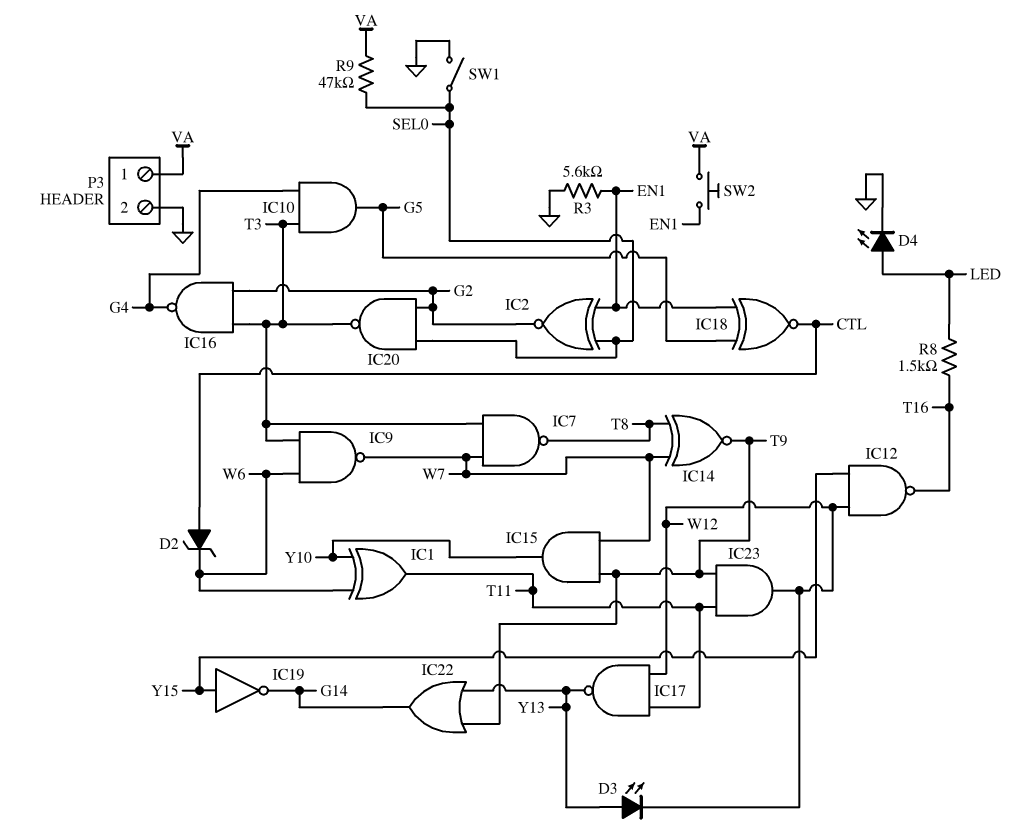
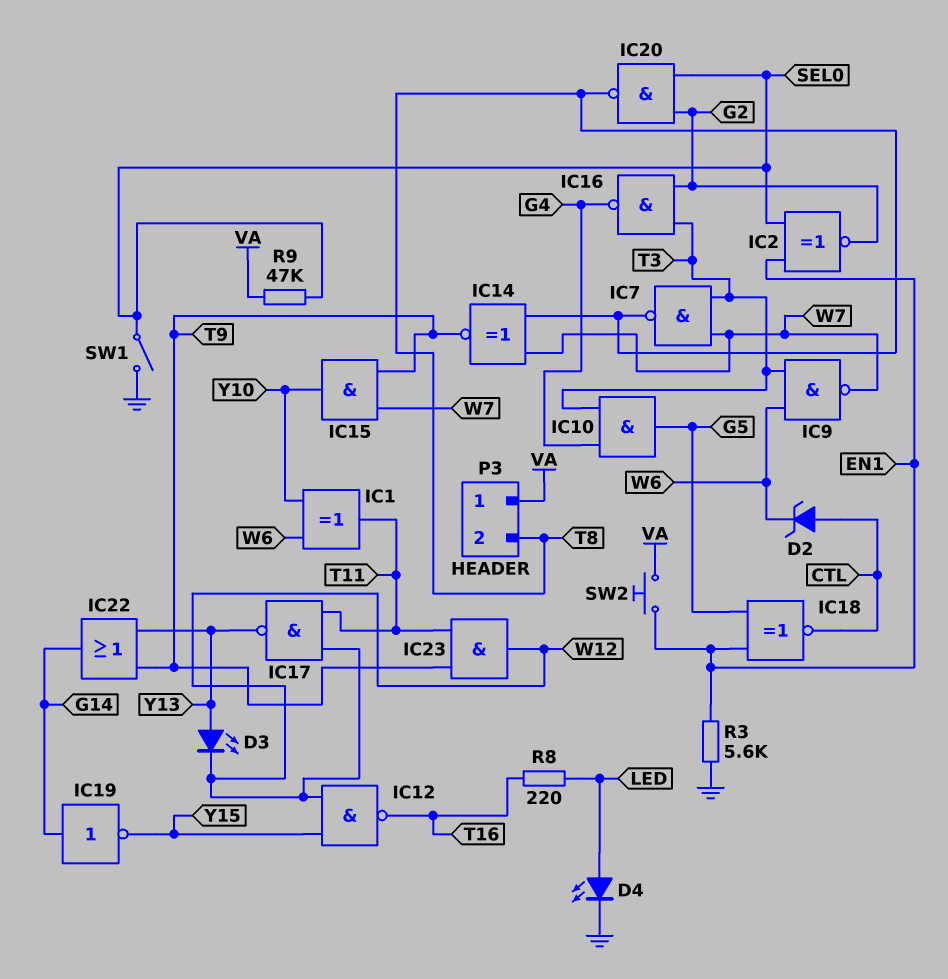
IC19: NOT (in Y15, out G14) -> NOT (in G14, out Y15)
IC20: NAND (in G2, in SEL0, out T3) -> NAND (in G2, in SEL0, out T8)
P3 pin 2: GND -> T8
R8: 1.5k (LED, T16) -> 220 (LED, T16)

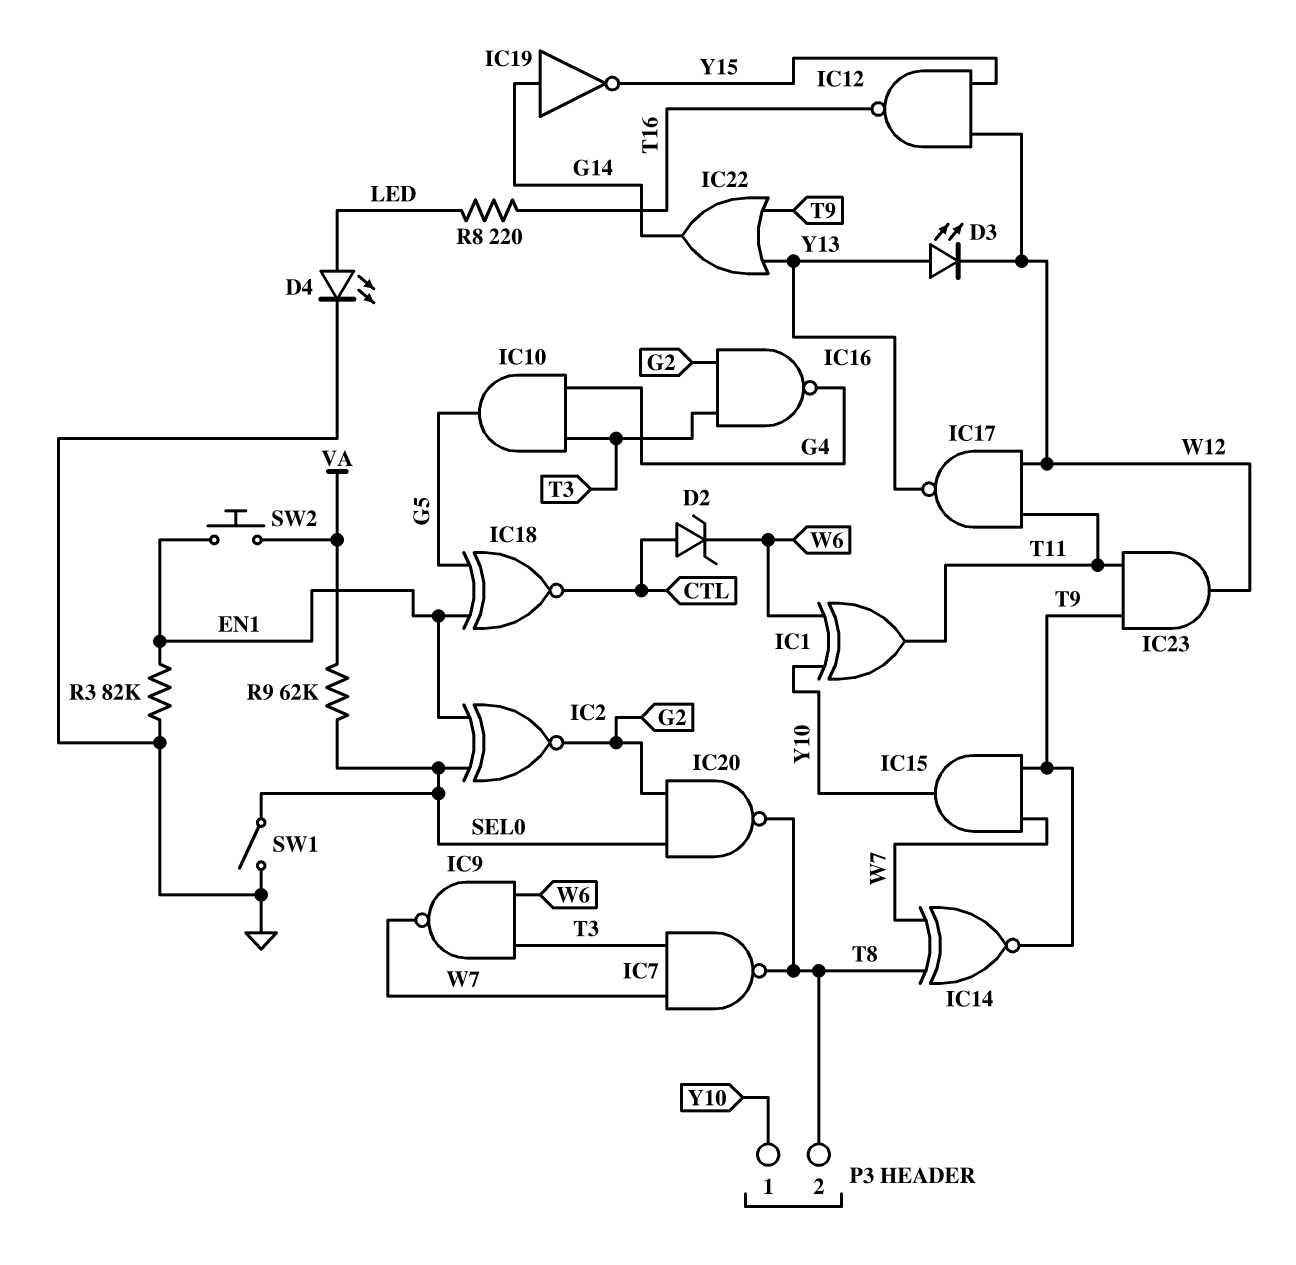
P3 pin 1: VA -> Y10
R3: 5.6k (EN1, GND) -> 82k (EN1, GND)
R9: 47k (SEL0, VA) -> 62k (SEL0, VA)

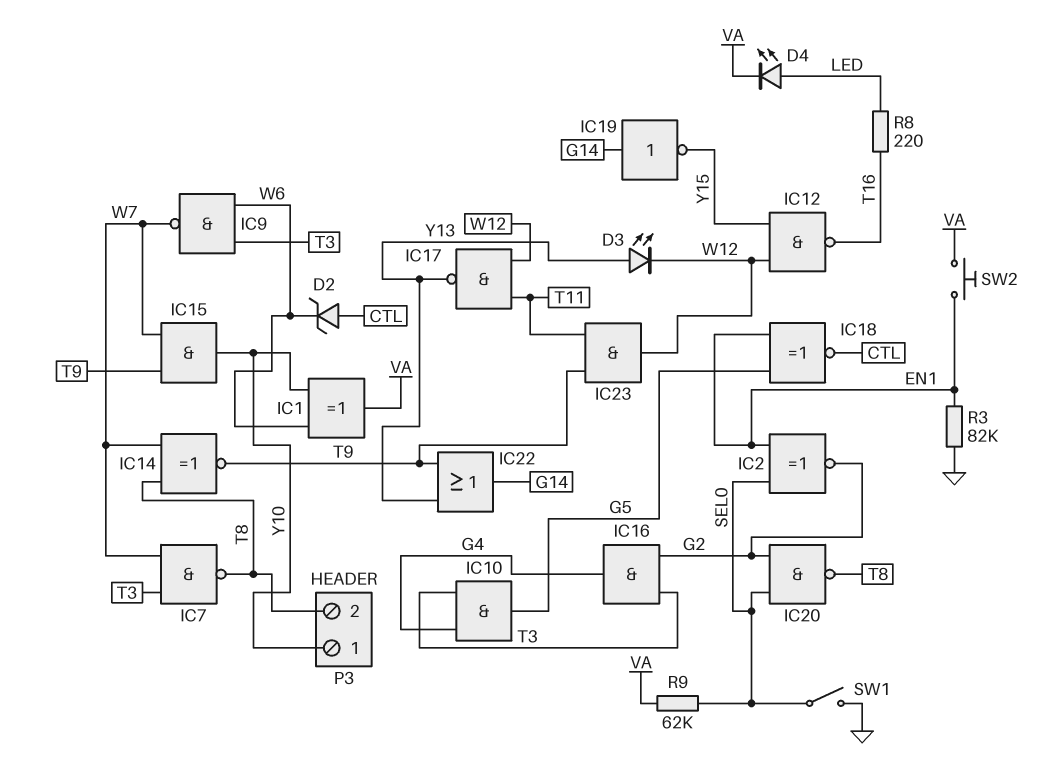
D4: LED (A LED, K GND) -> LED (A LED, K VA)
IC1: XOR (in W6, in Y10, out T11) -> XOR (in W6, in Y10, out VA)
IC16: NAND (in G2, in T3, out G4) -> AND (in G2, in T3, out G4)

